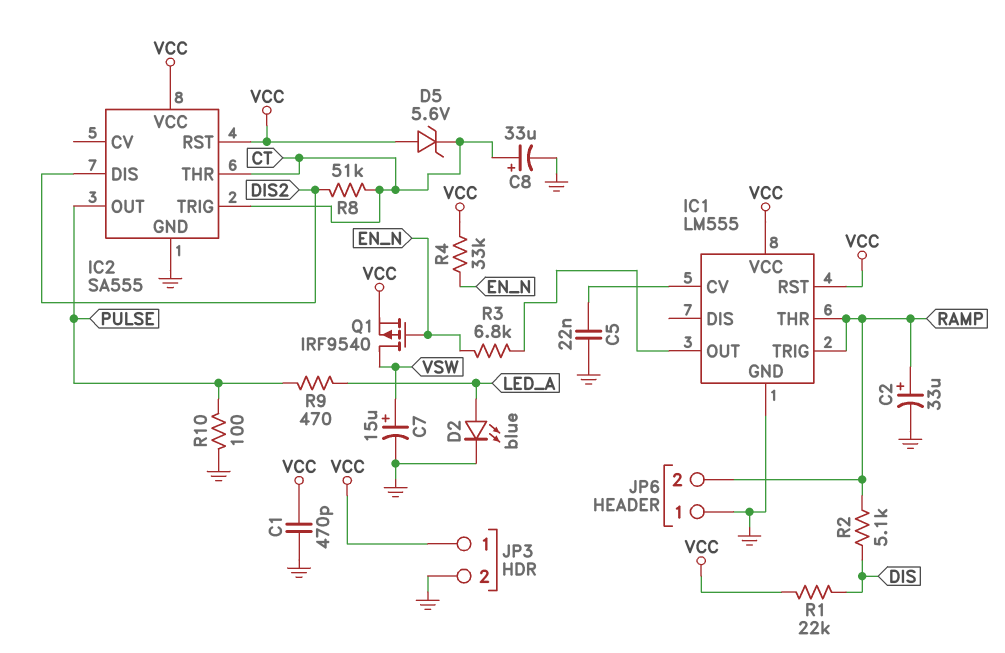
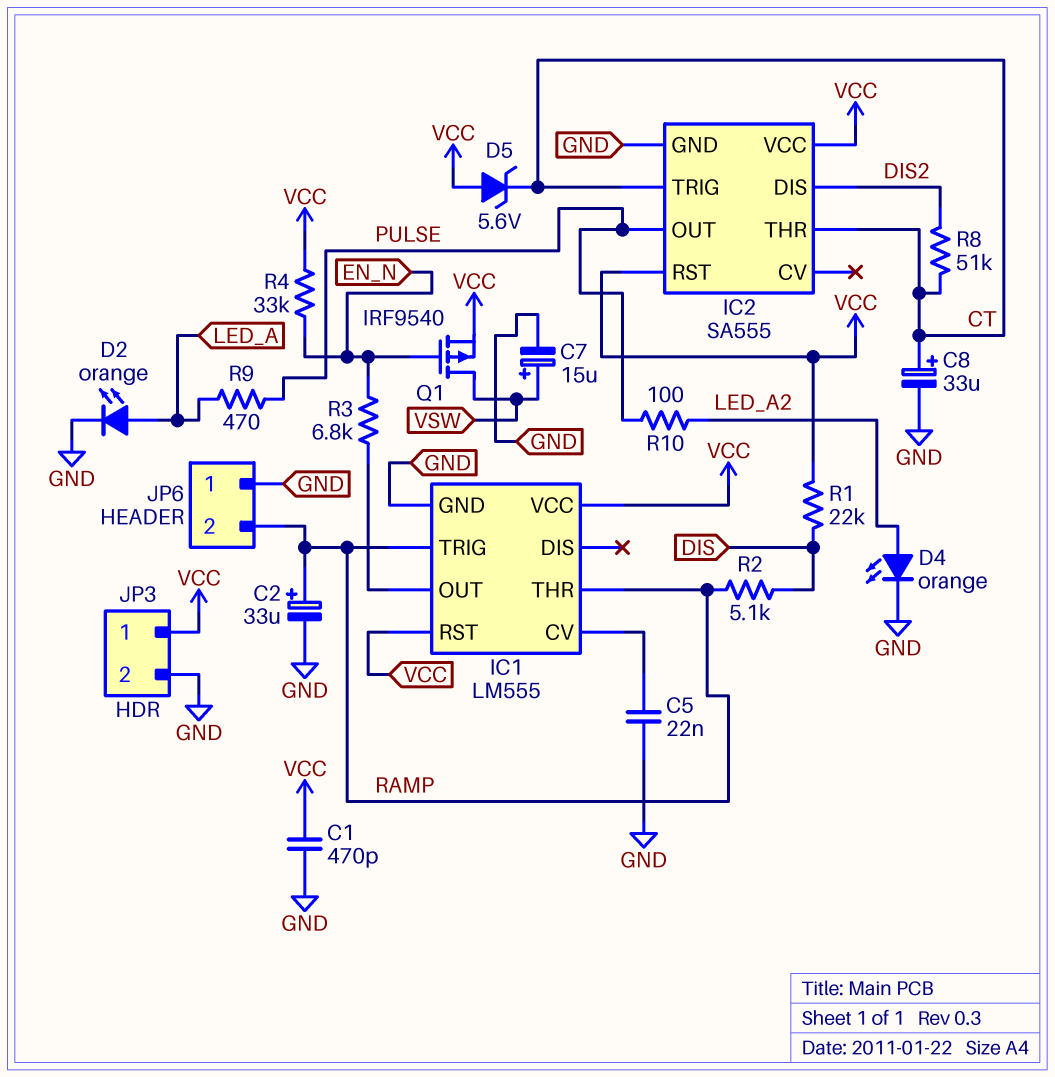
D2: LED blue (A LED_A, K GND) -> LED orange (A LED_A, K GND)
D4: none -> LED orange (A LED_A2, K GND)
R10: 100 (GND, PULSE) -> 100 (LED_A2, PULSE)

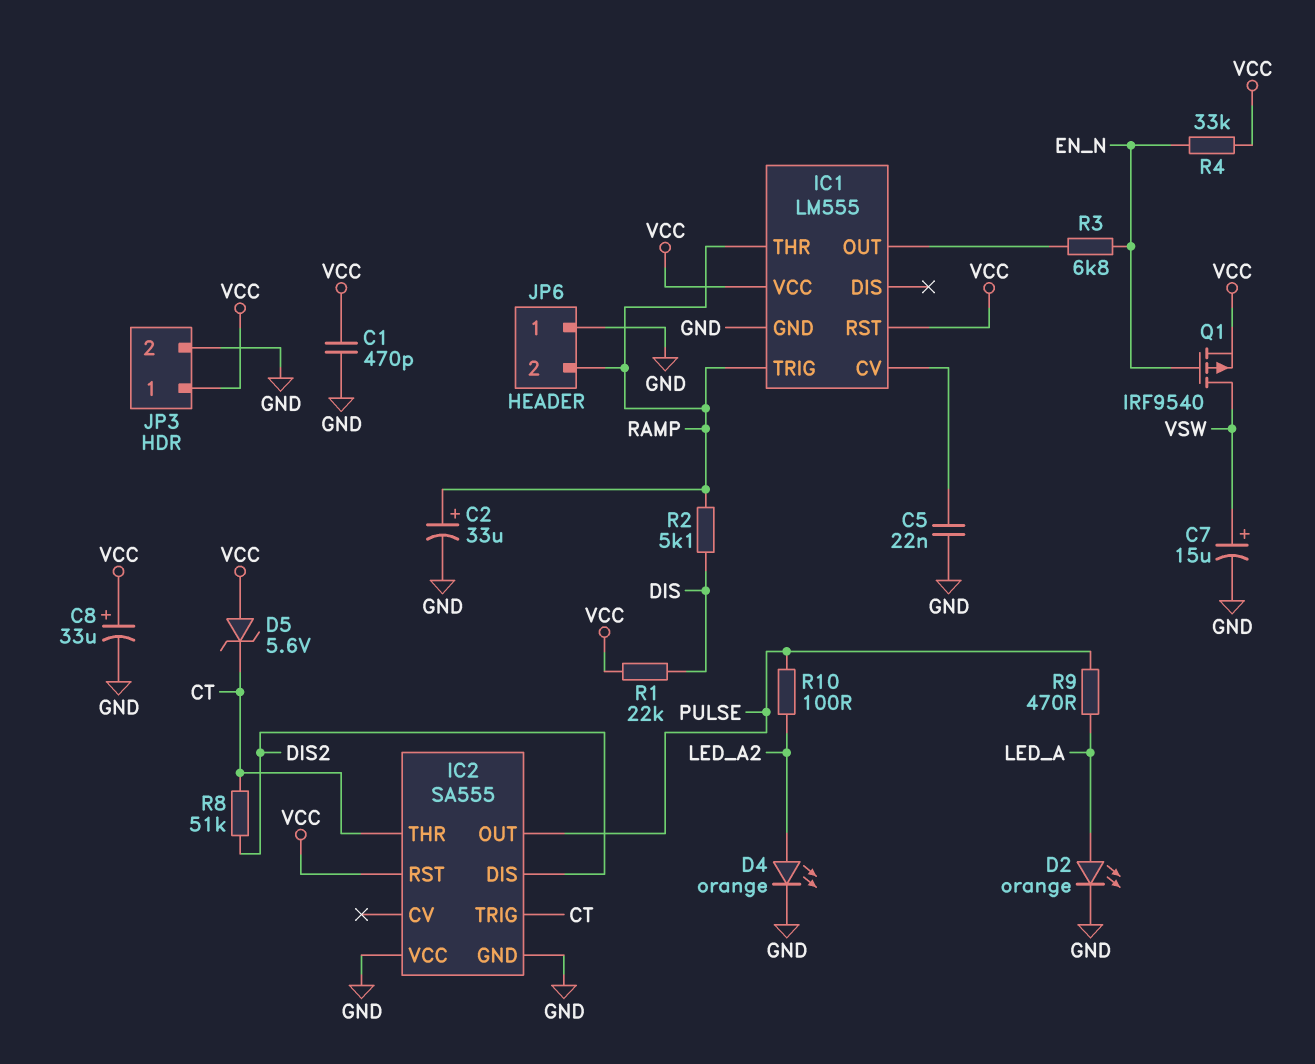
C8: 33uF (plus CT, minus GND) -> 33uF (plus VCC, minus GND)
IC2 pin VCC: VCC -> GND

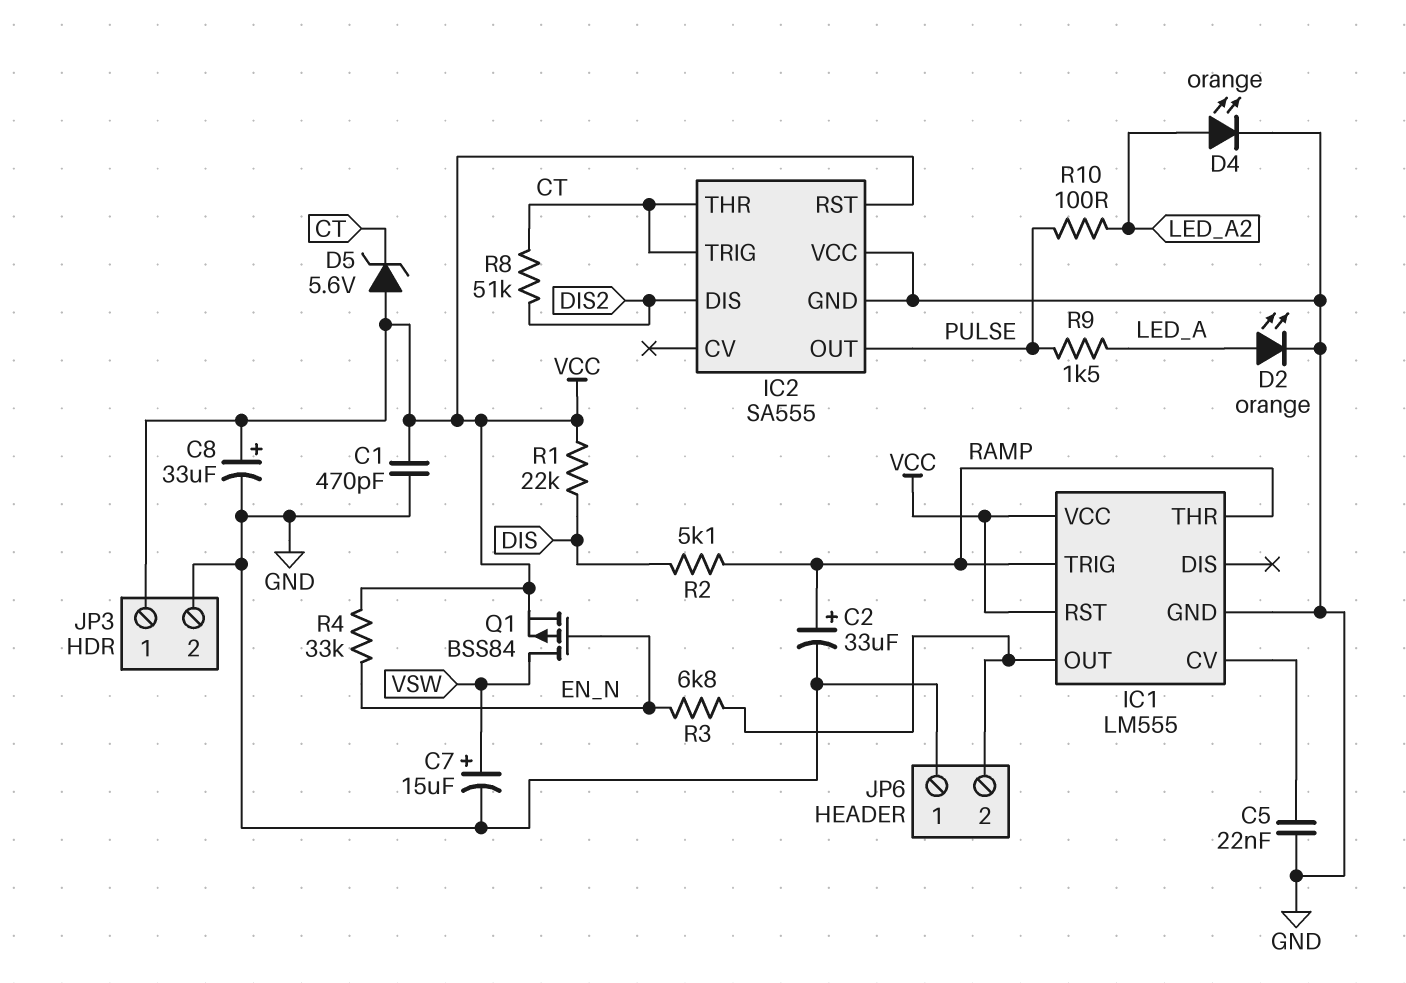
JP6 pin 2: RAMP -> IC1/OUT
Q1: PMOS IRF9540 (G EN_N, D VSW, S VCC) -> PMOS BSS84 (G EN_N, D VSW, S VCC)
R9: 470 (LED_A, PULSE) -> 1.5k (LED_A, PULSE)

